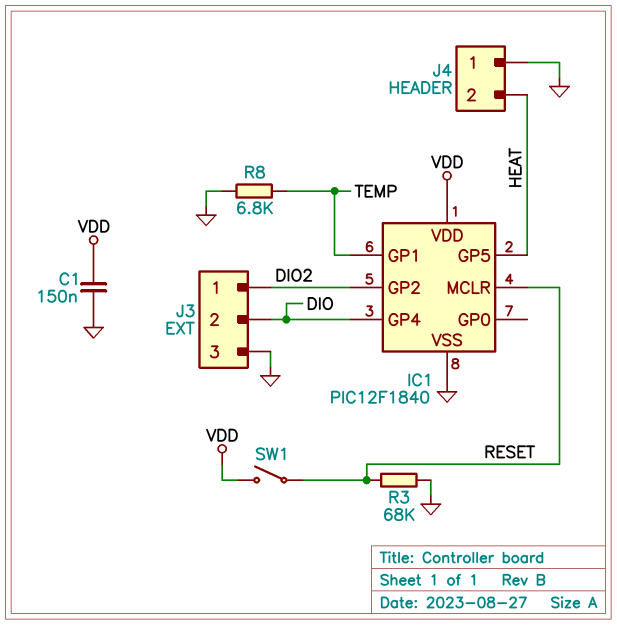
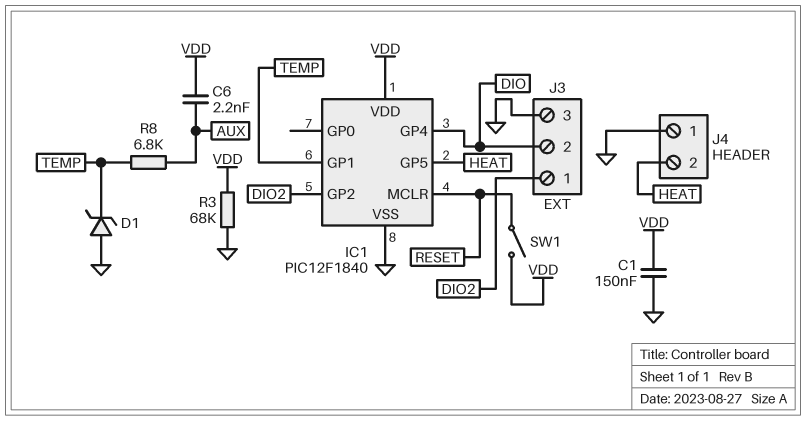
C6: none -> 2.2nF (AUX, VDD)
D1: none -> zener (A GND, K TEMP)
R3: 68k (GND, RESET) -> 68k (GND, VDD)
R8: 6.8k (GND, TEMP) -> 6.8k (AUX, TEMP)

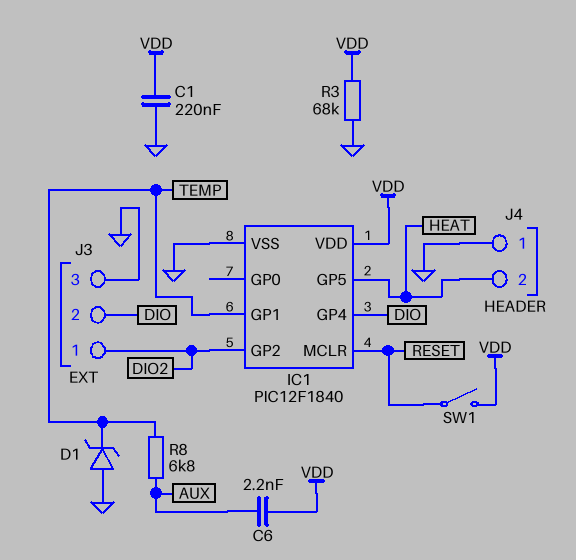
C1: 150nF (GND, VDD) -> 220nF (GND, VDD)

